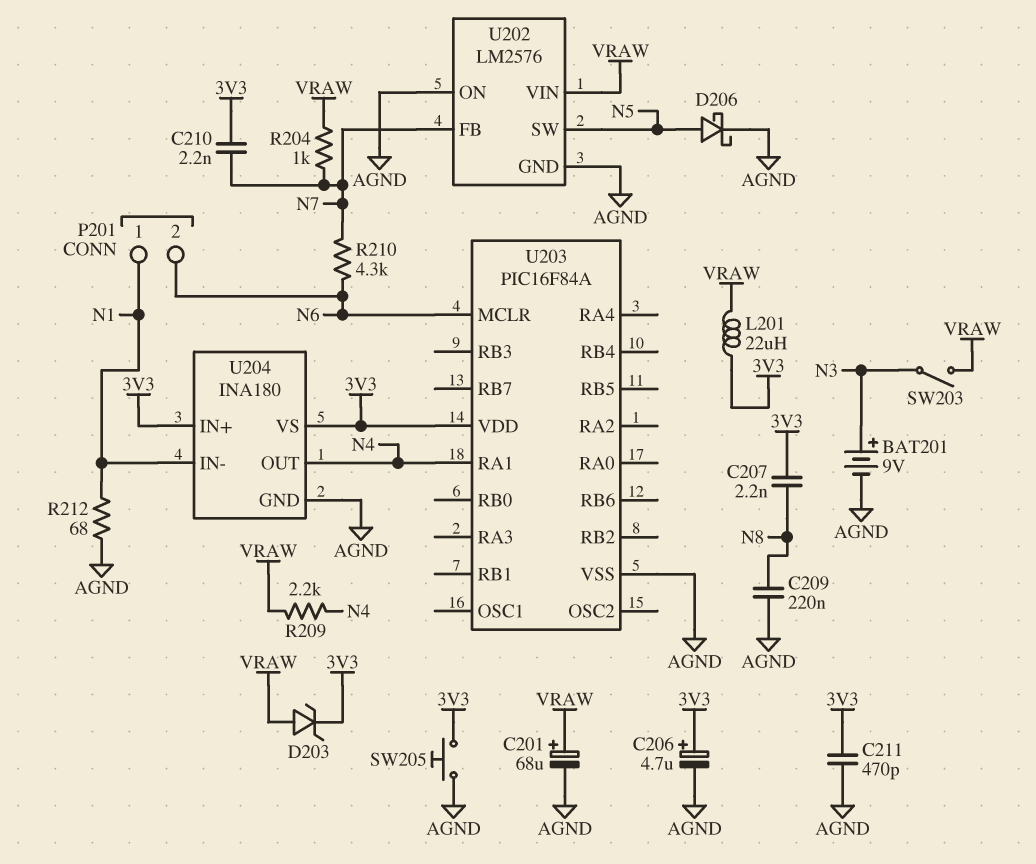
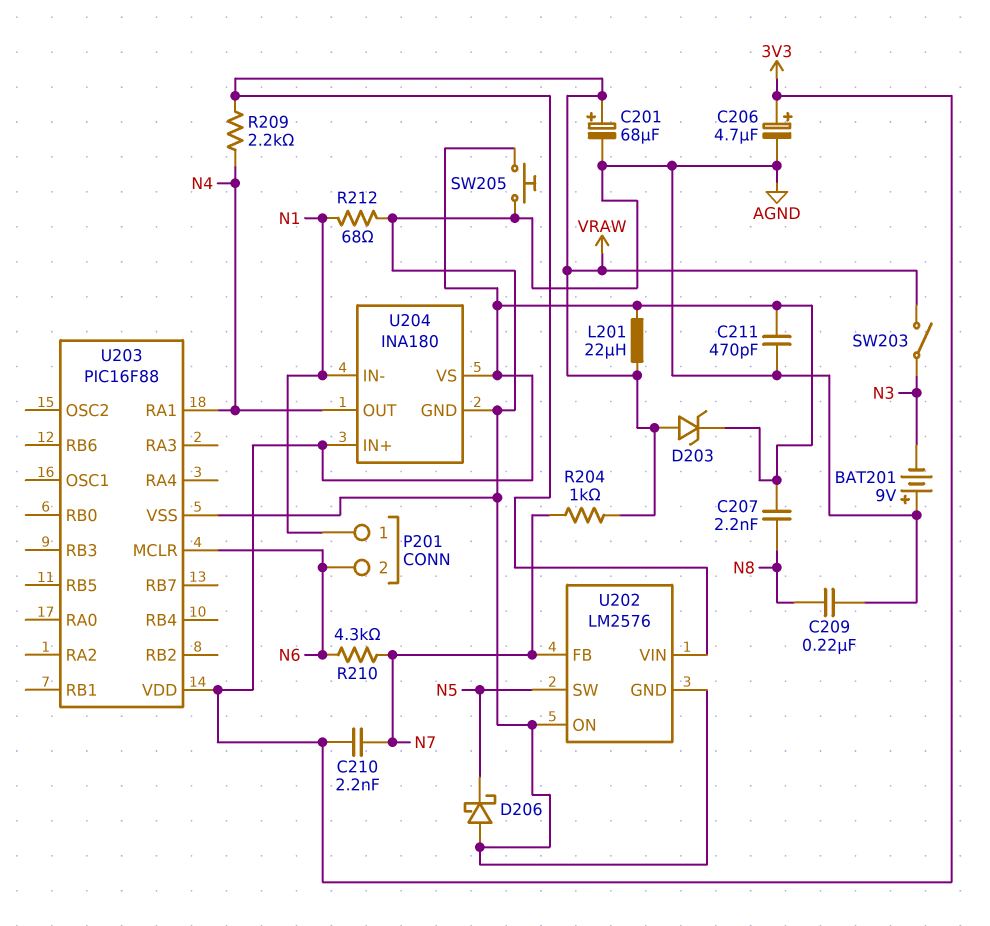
BAT201: 9V (plus N3, minus AGND) -> 9V (plus AGND, minus N3)
D206: schottky (A N5, K AGND) -> schottky (A AGND, K N5)
U203: PIC16F84A -> PIC16F88

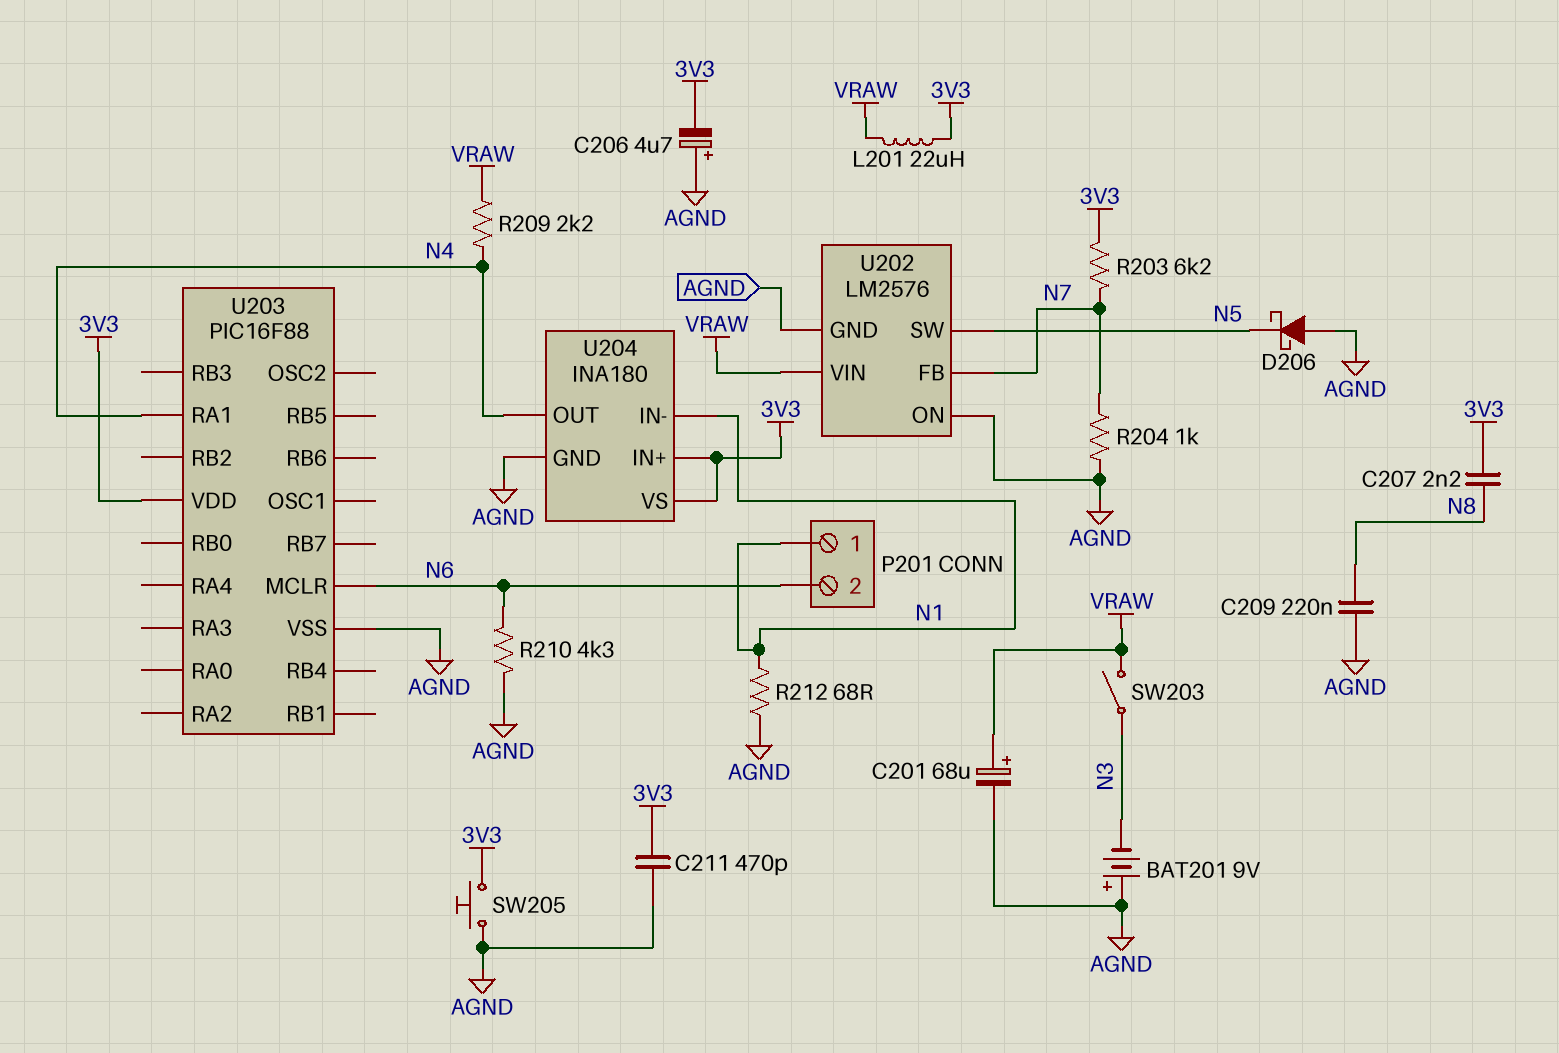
C206: 4.7uF (plus 3V3, minus AGND) -> 4.7uF (plus AGND, minus 3V3)
C210: 2.2nF (3V3, N7) -> none
D203: zener (A VRAW, K 3V3) -> none
R203: none -> 6.2k (3V3, N7)
R204: 1k (N7, VRAW) -> 1k (AGND, N7)
R210: 4.3k (N6, N7) -> 4.3k (AGND, N6)

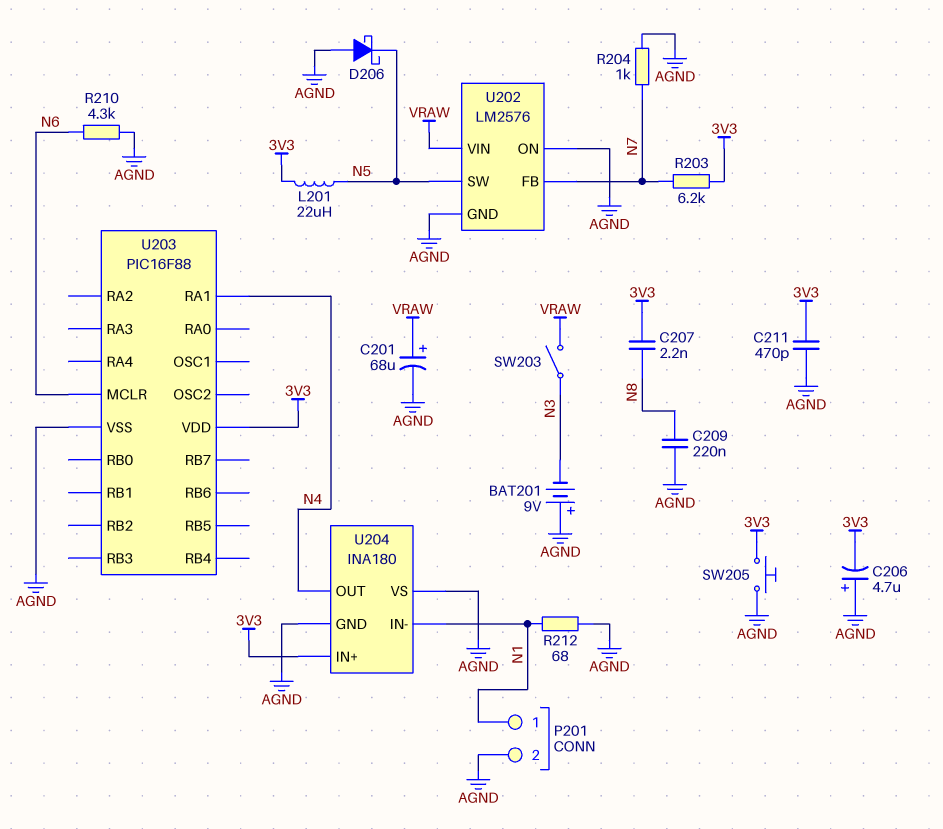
L201: 22uH (3V3, VRAW) -> 22uH (3V3, N5)
P201 pin 2: N6 -> AGND
R209: 2.2k (N4, VRAW) -> none
U204 pin VS: 3V3 -> AGND

